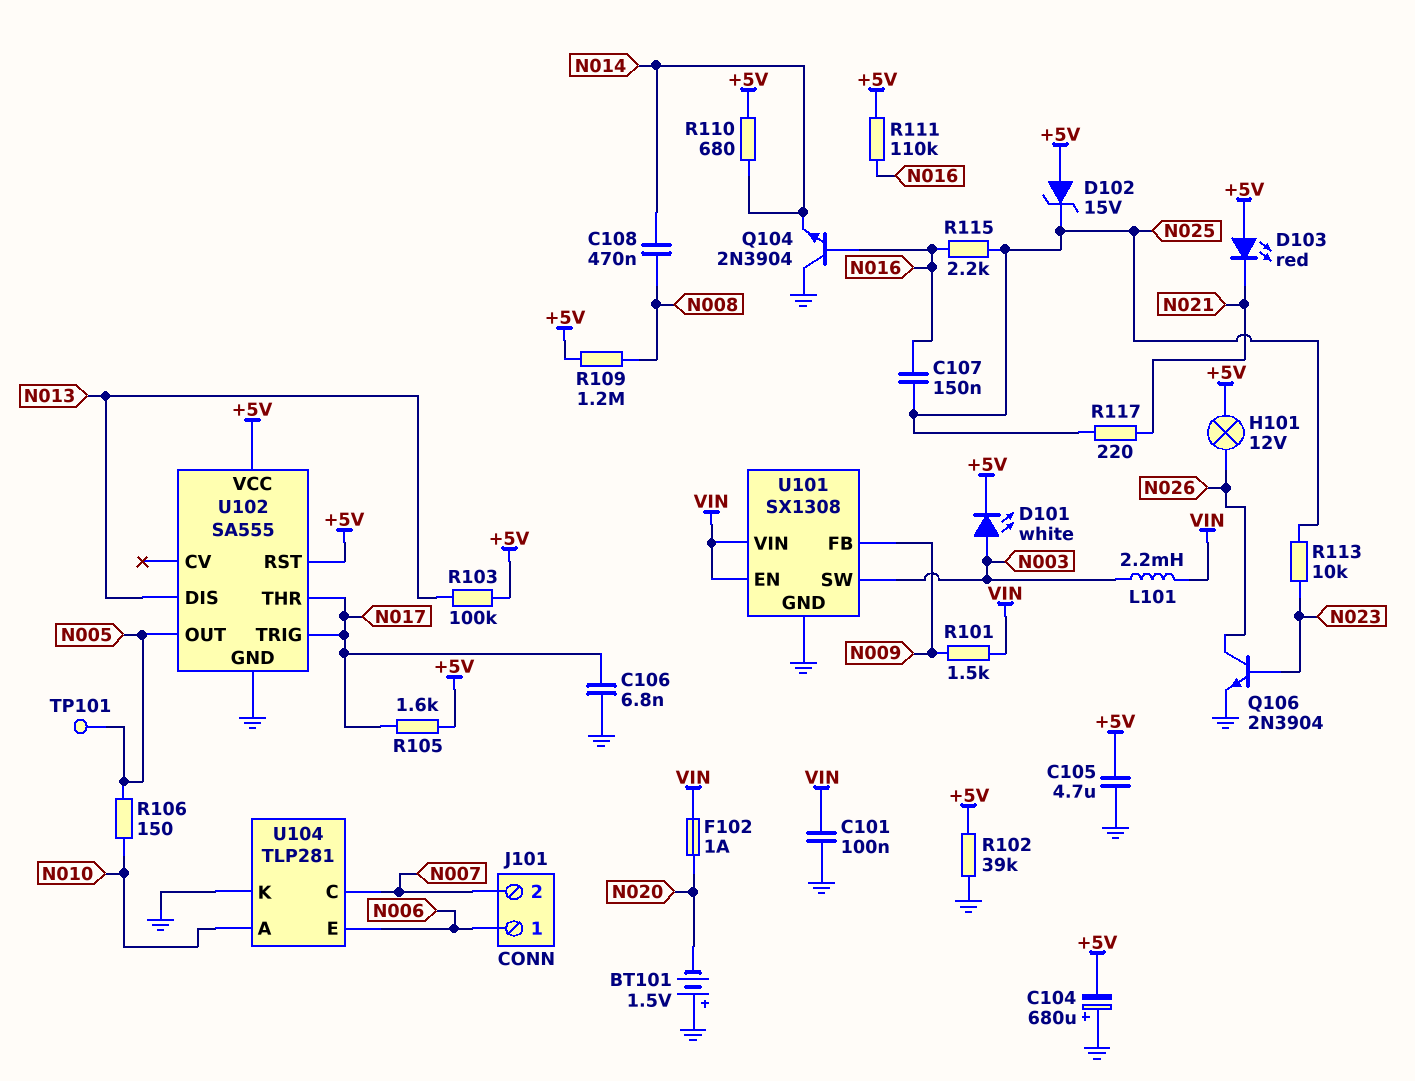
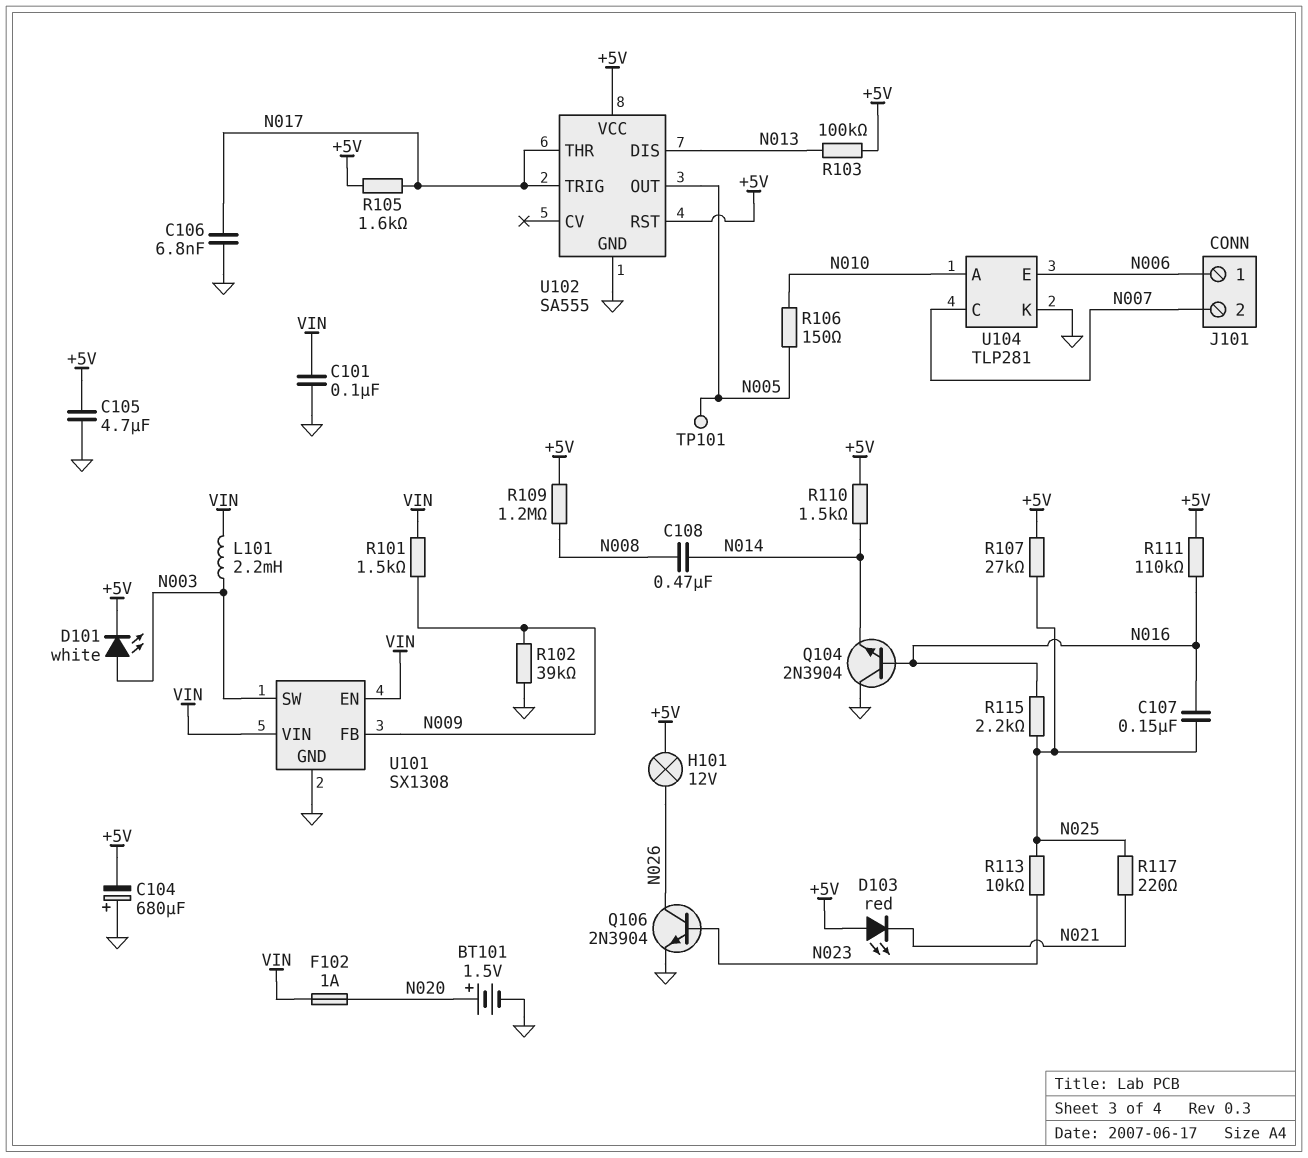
BT101: 1.5V (plus GND, minus N020) -> 1.5V (plus N020, minus GND)
D102: zener 15V (A +5V, K N025) -> none
R102: 39k (+5V, GND) -> 39k (GND, N009)
R107: none -> 27k (+5V, N025)
R110: 680 (+5V, N014) -> 1.5k (+5V, N014)

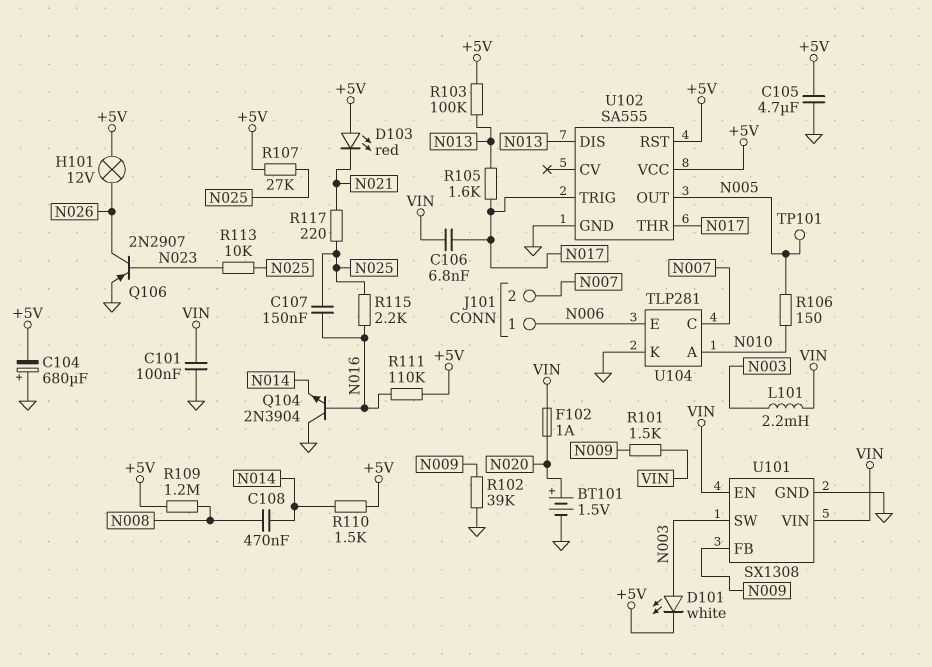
C106: 6.8nF (GND, N017) -> 6.8nF (N017, VIN)
Q106: NPN 2N3904 (B N023, C N026, E GND) -> PNP 2N2907 (B N023, C N026, E GND)
R105: 1.6k (+5V, N017) -> 1.6k (N013, N017)

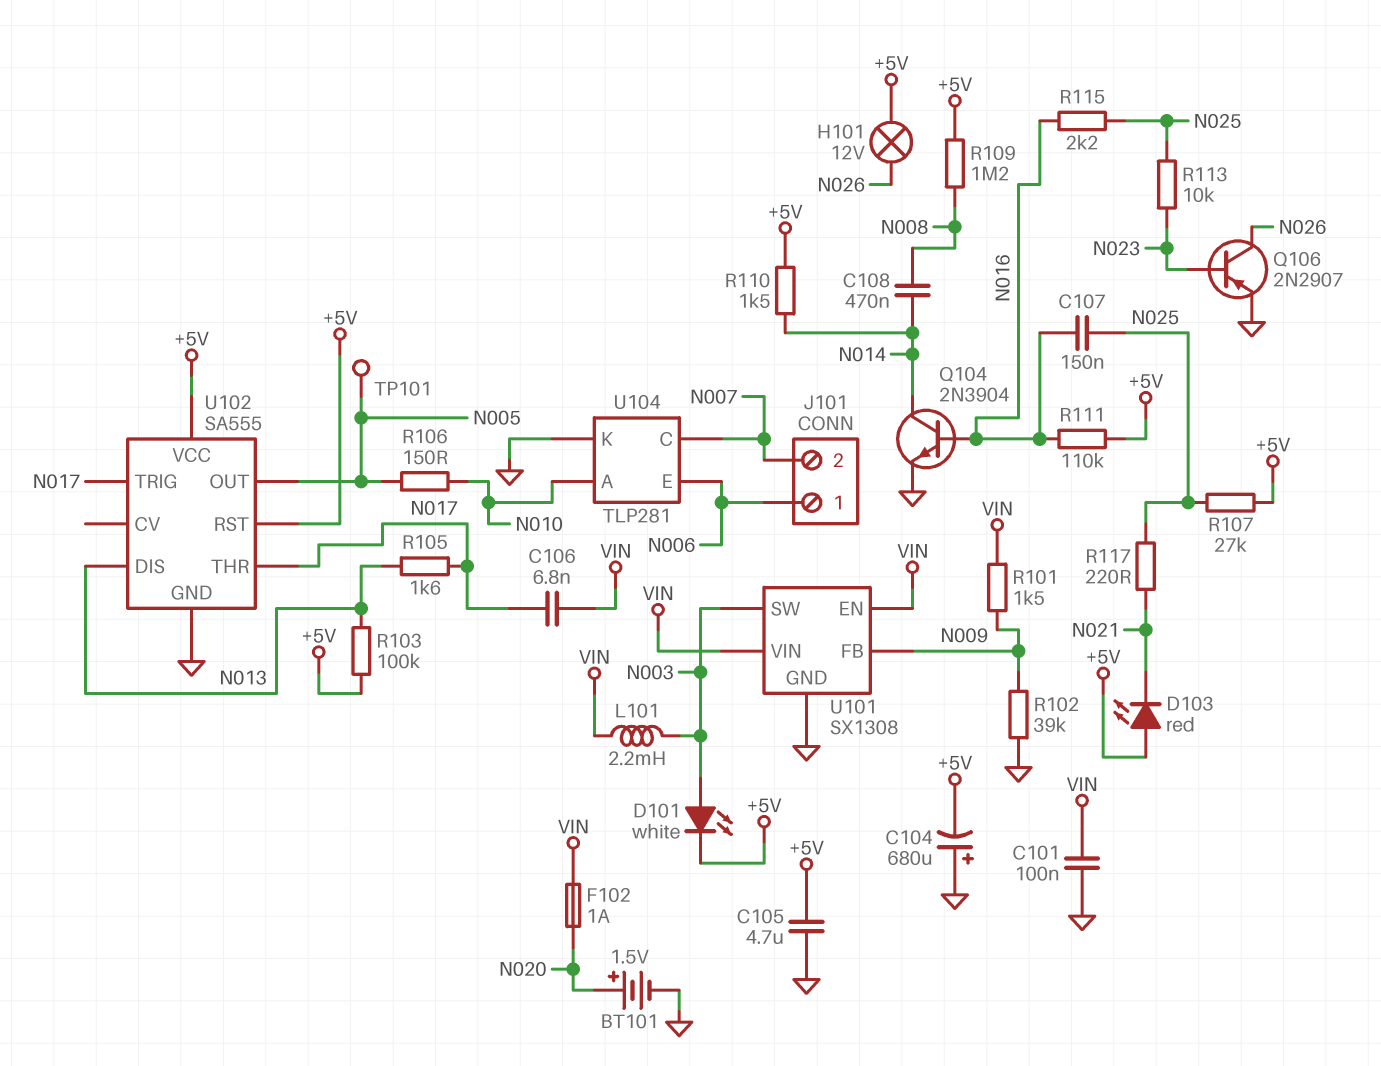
Q104: NPN 2N3904 (B N016, C GND, E N014) -> NPN 2N3904 (B N016, C N014, E GND)

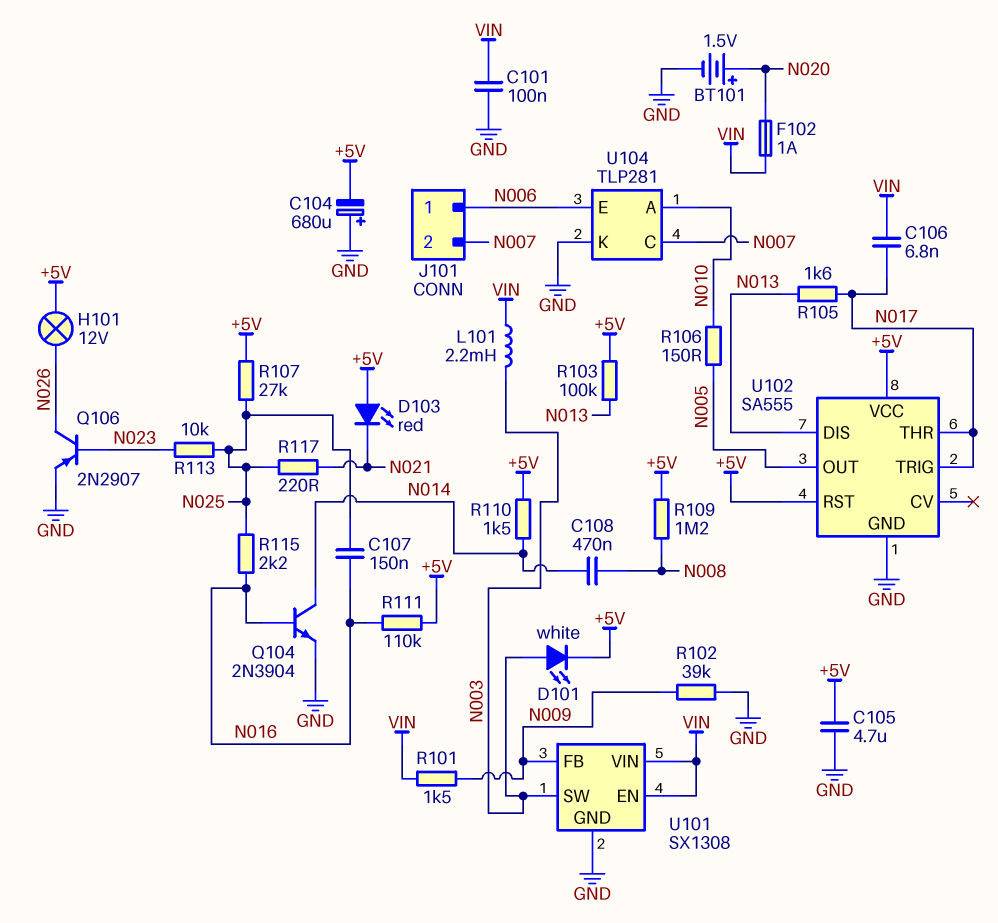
TP101: test point (N005) -> none

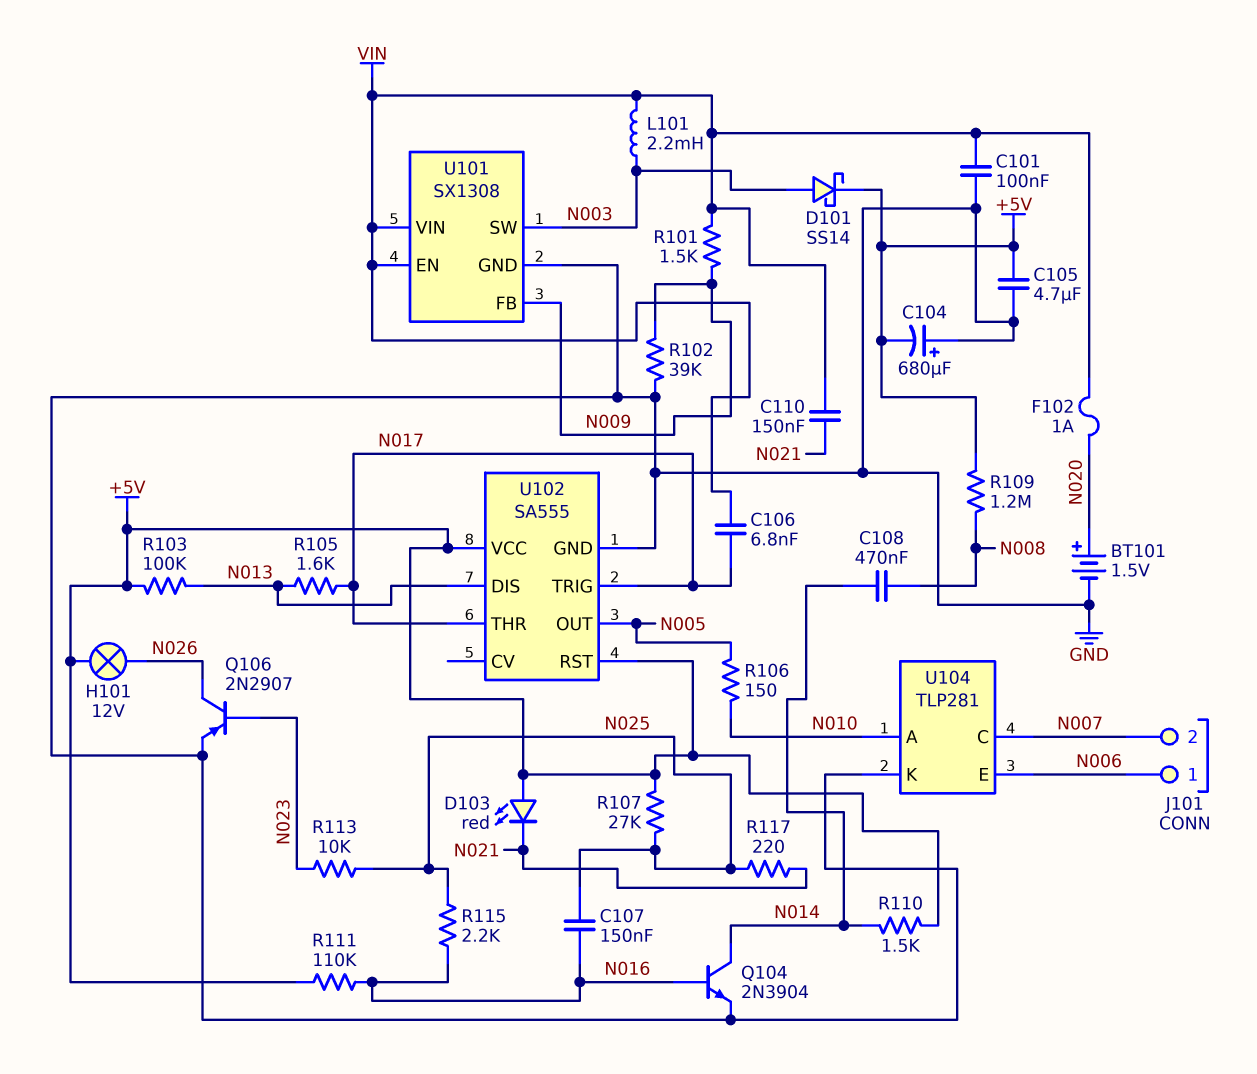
C110: none -> 150nF (N021, VIN)
D101: LED white (A N003, K +5V) -> schottky SS14 (A N003, K +5V)

